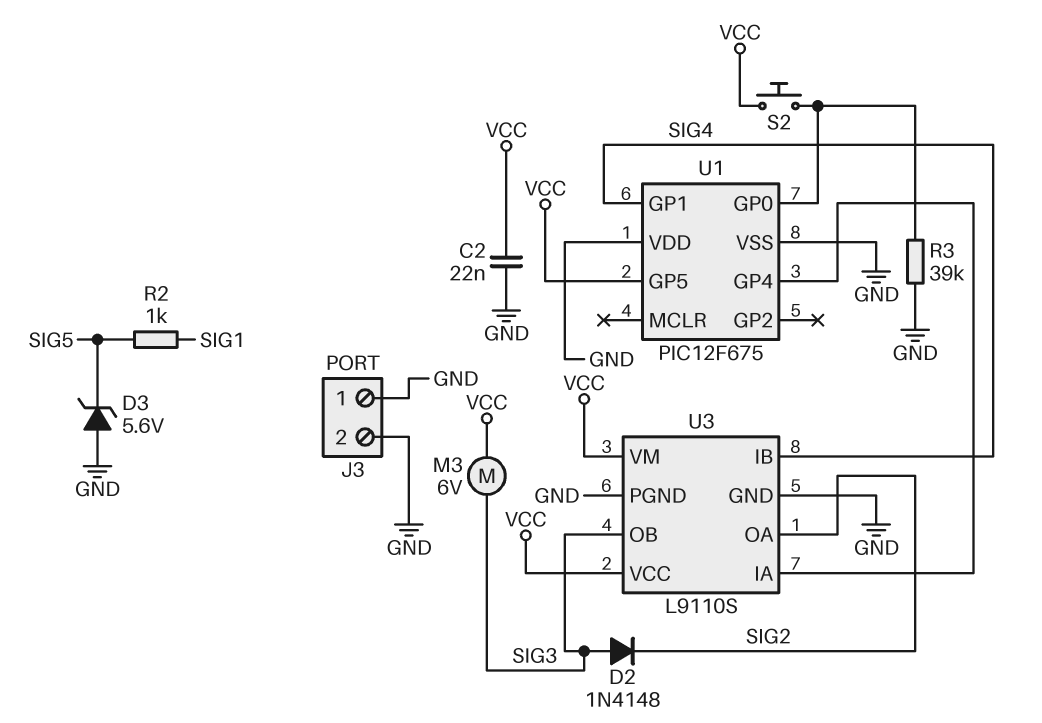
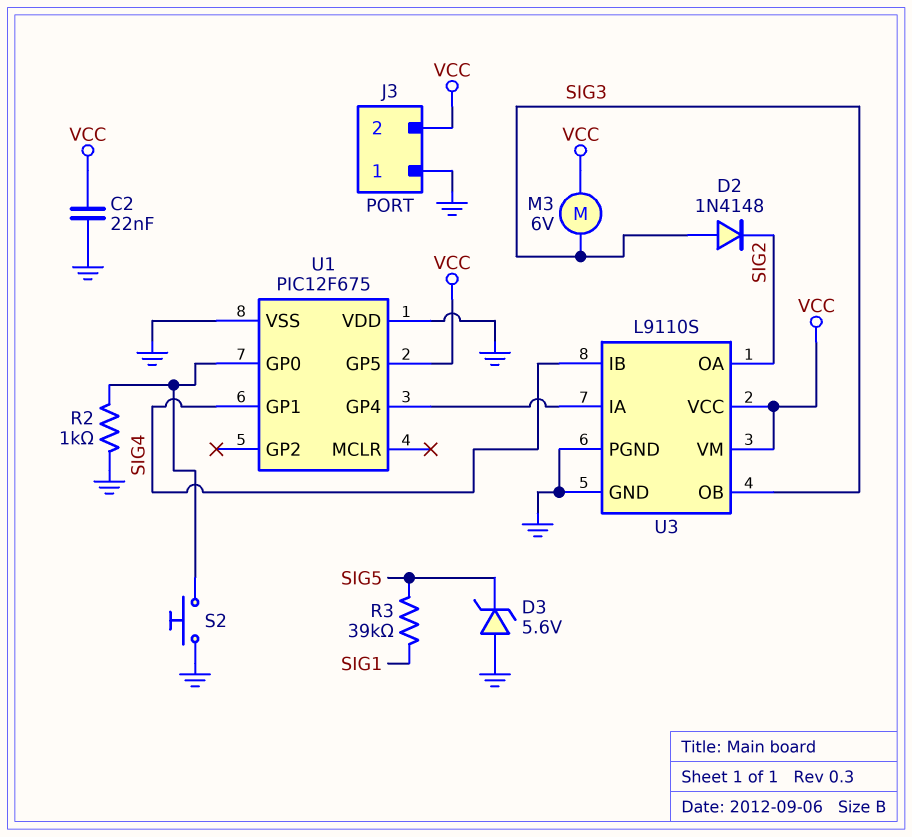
J3 pin 2: GND -> VCC
R2: 1k (SIG1, SIG5) -> 1k (GND, U1/GP0)
R3: 39k (GND, U1/GP0) -> 39k (SIG1, SIG5)
S2: button (U1/GP0, VCC) -> button (GND, U1/GP0)

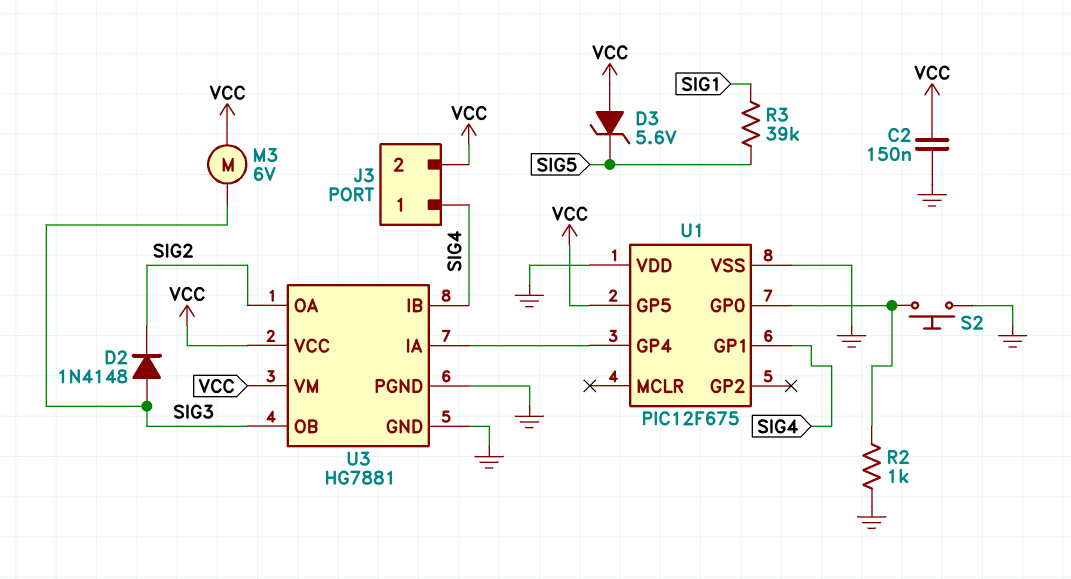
C2: 22nF (GND, VCC) -> 150nF (GND, VCC)
D3: zener 5.6V (A GND, K SIG5) -> zener 5.6V (A VCC, K SIG5)
J3 pin 1: GND -> SIG4
U3: L9110S -> HG7881

